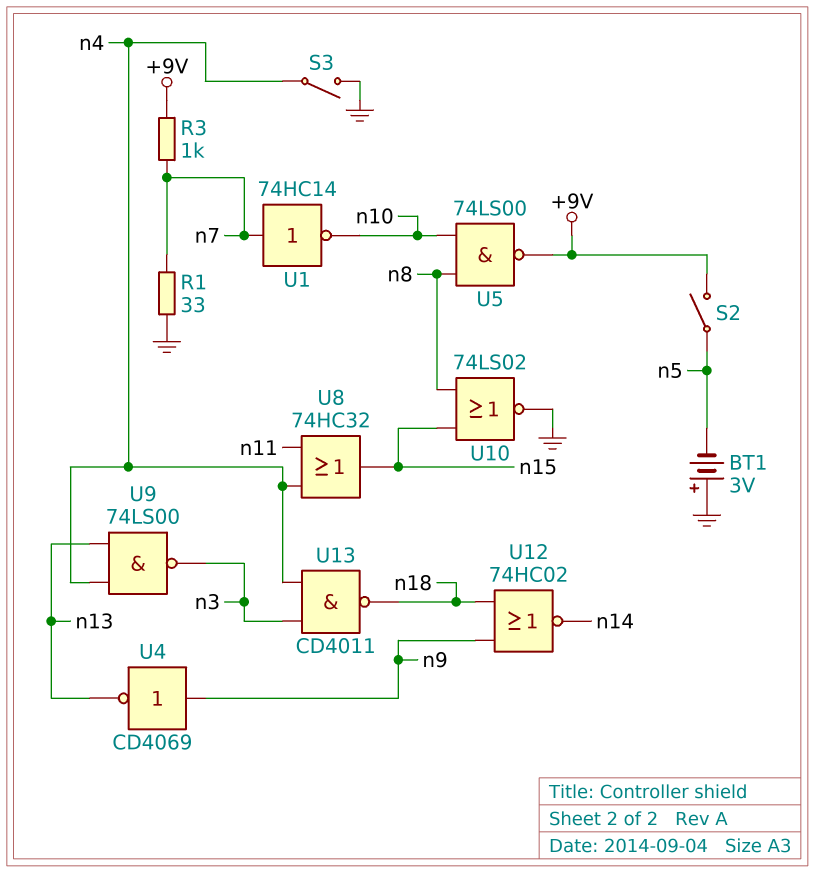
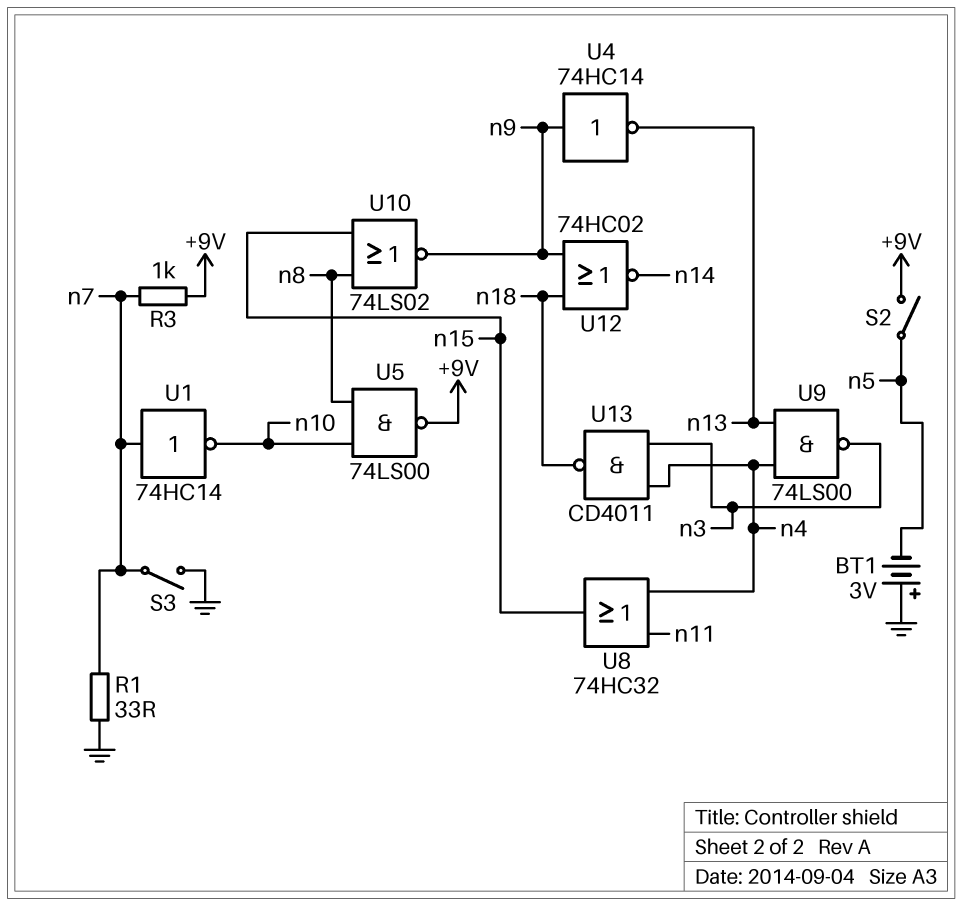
S3: switch (GND, n4) -> switch (GND, n7)
U4: NOT CD4069 (in n9, out n13) -> NOT 74HC14 (in n9, out n13)
U10: NOR 74LS02 (in n8, in n15, out GND) -> NOR 74LS02 (in n8, in n15, out n9)

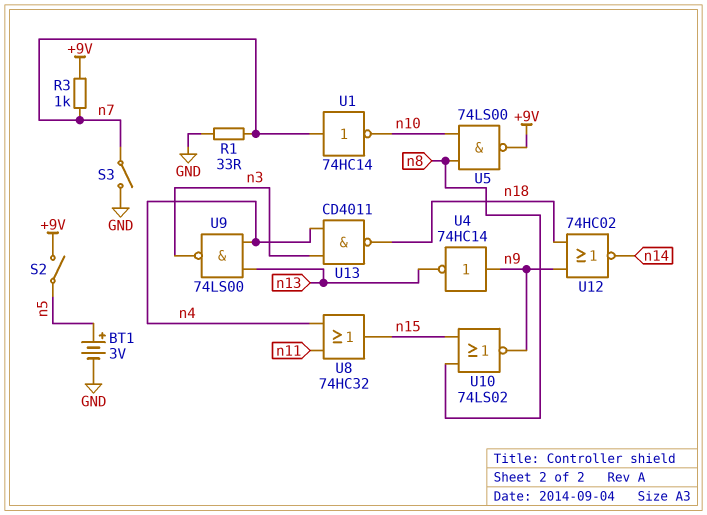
BT1: 3V (plus GND, minus n5) -> 3V (plus n5, minus GND)

